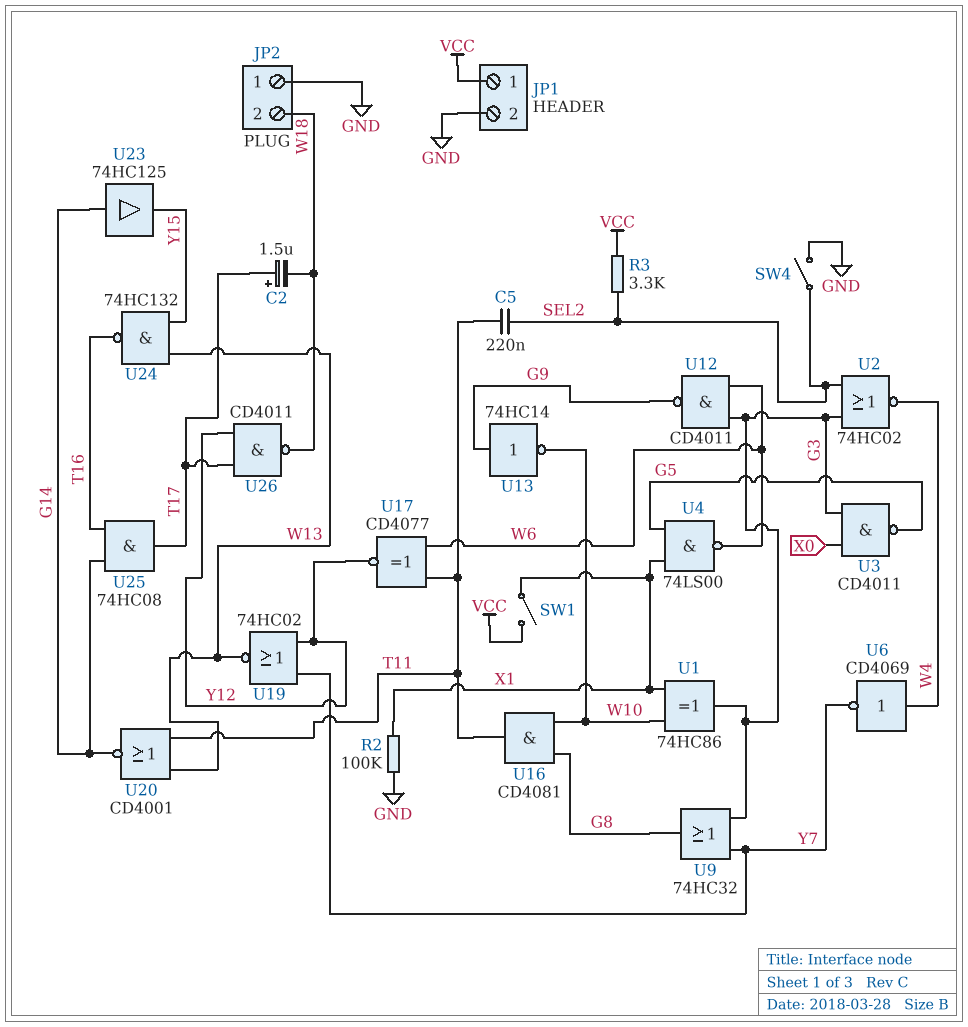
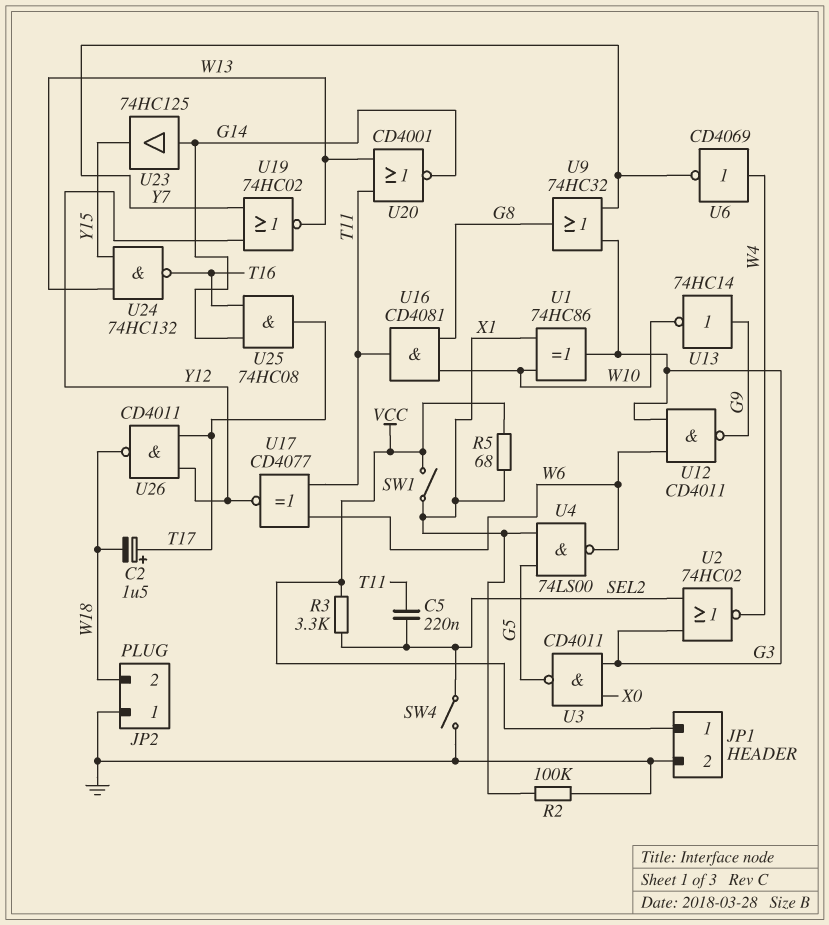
R5: none -> 68 (VCC, X1)

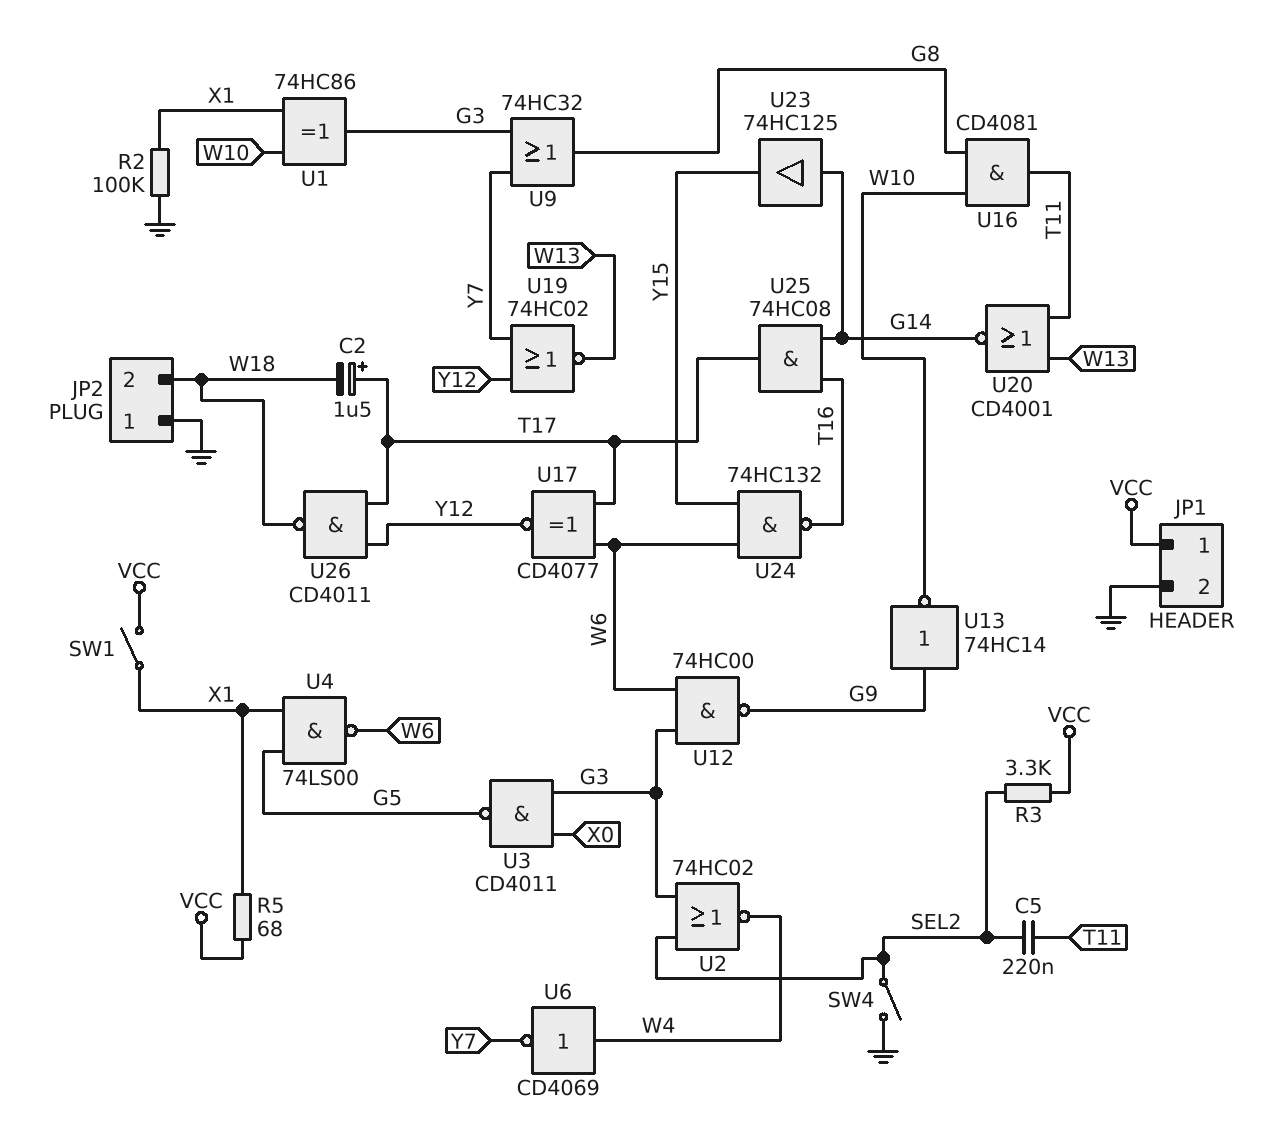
U12: NAND CD4011 (in G3, in W6, out G9) -> NAND 74HC00 (in G3, in W6, out G9)
U17: XNOR CD4077 (in T11, in W6, out Y12) -> XNOR CD4077 (in T17, in W6, out Y12)
U24: NAND 74HC132 (in W13, in Y15, out T16) -> NAND 74HC132 (in W6, in Y15, out T16)

